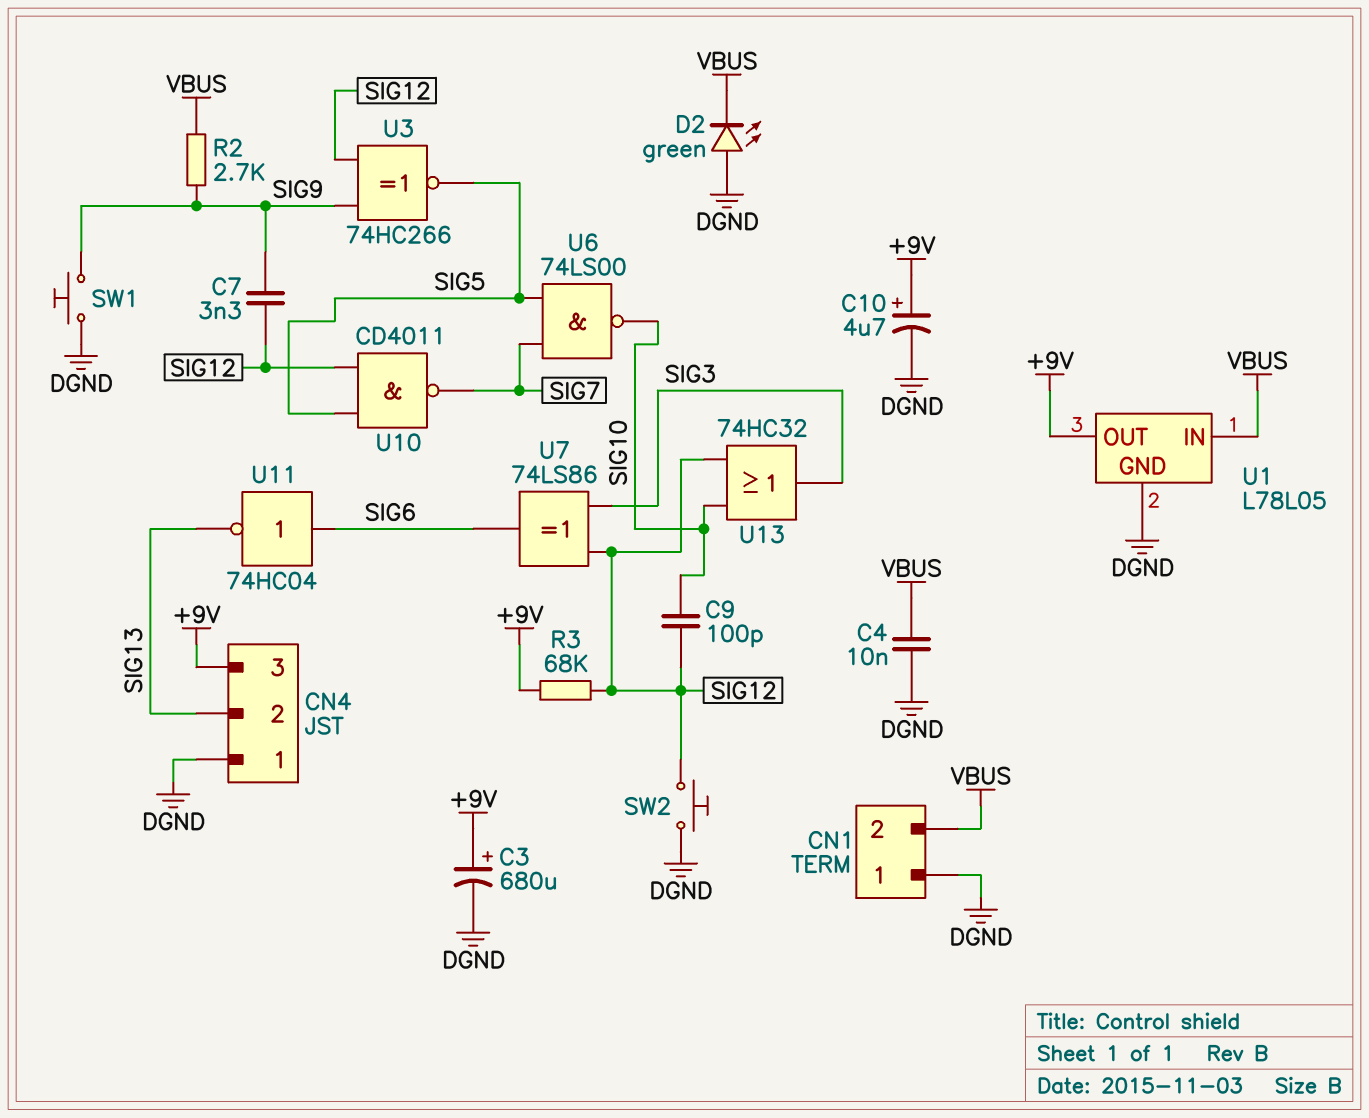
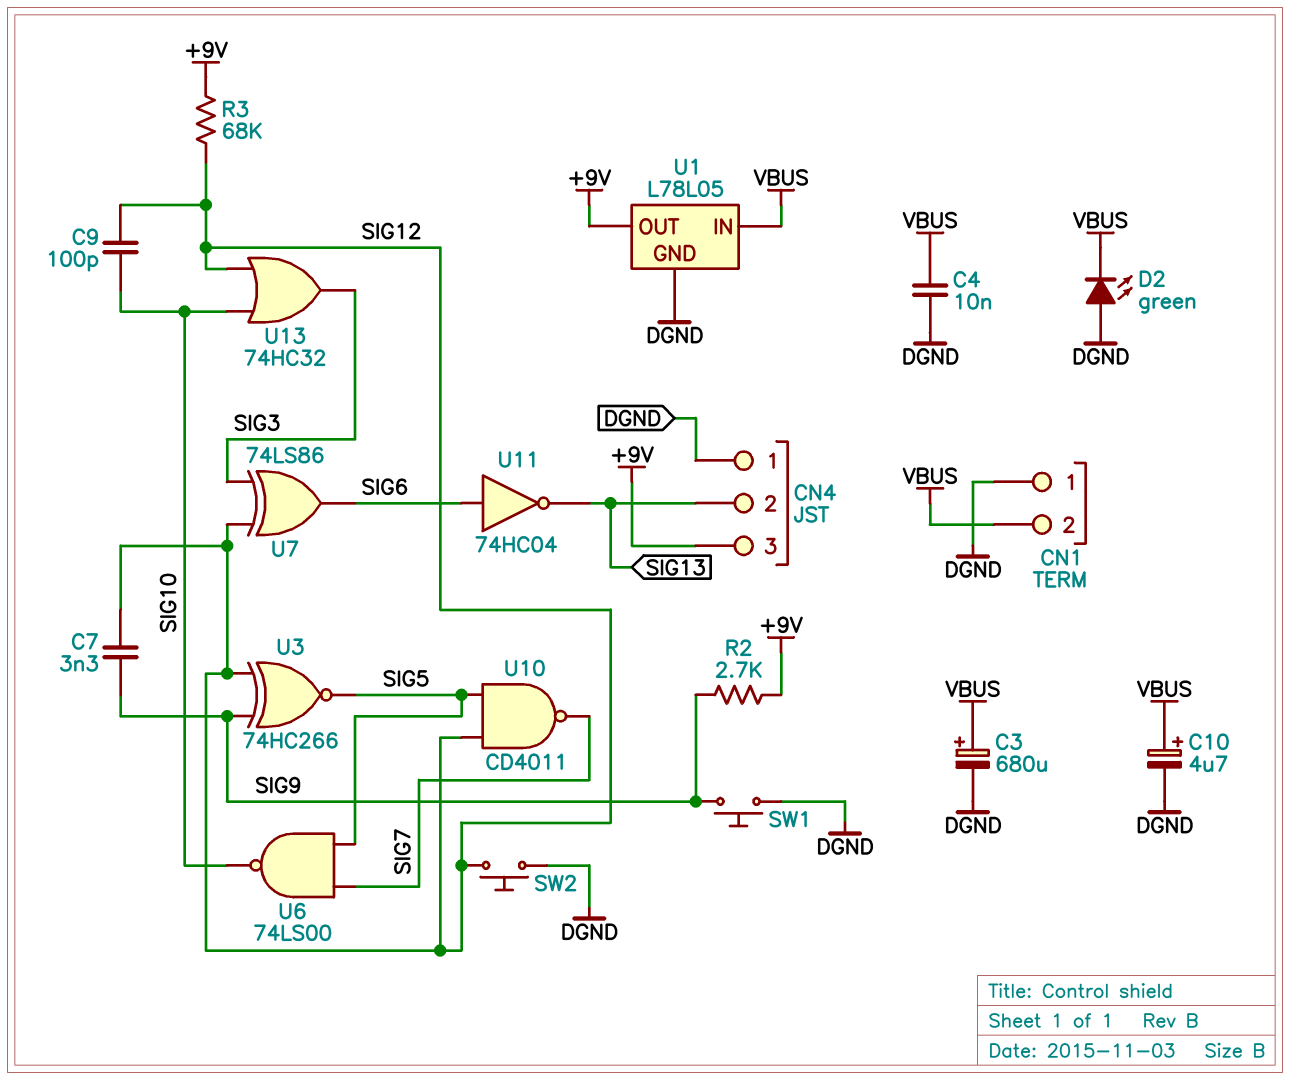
C3: 680uF (plus +9V, minus DGND) -> 680uF (plus VBUS, minus DGND)
C10: 4.7uF (plus +9V, minus DGND) -> 4.7uF (plus VBUS, minus DGND)
R2: 2.7k (SIG9, VBUS) -> 2.7k (+9V, SIG9)

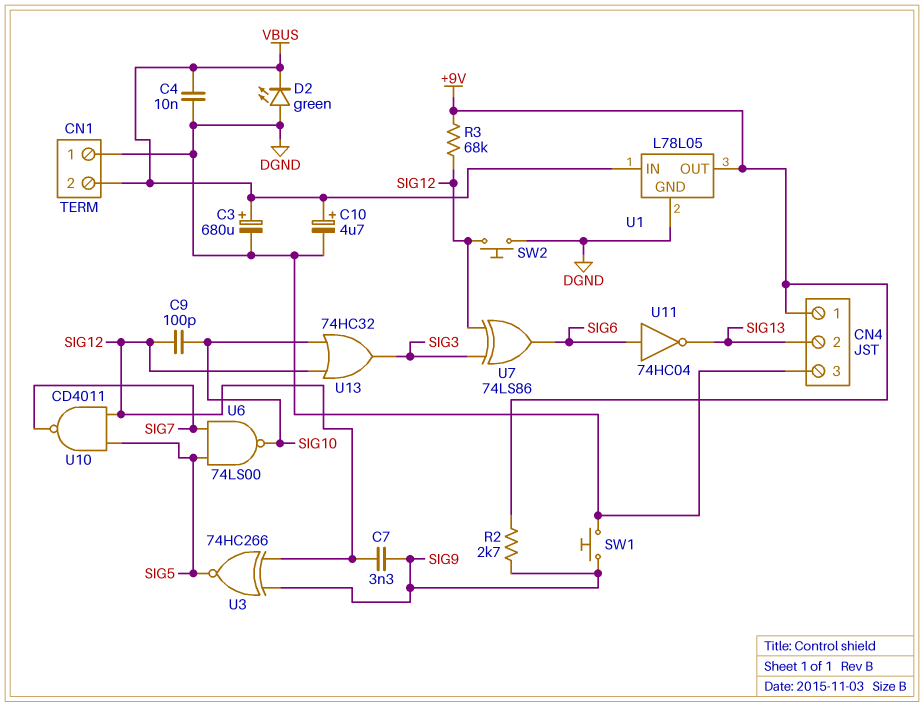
CN4 pin 1: DGND -> +9V
CN4 pin 3: +9V -> DGND

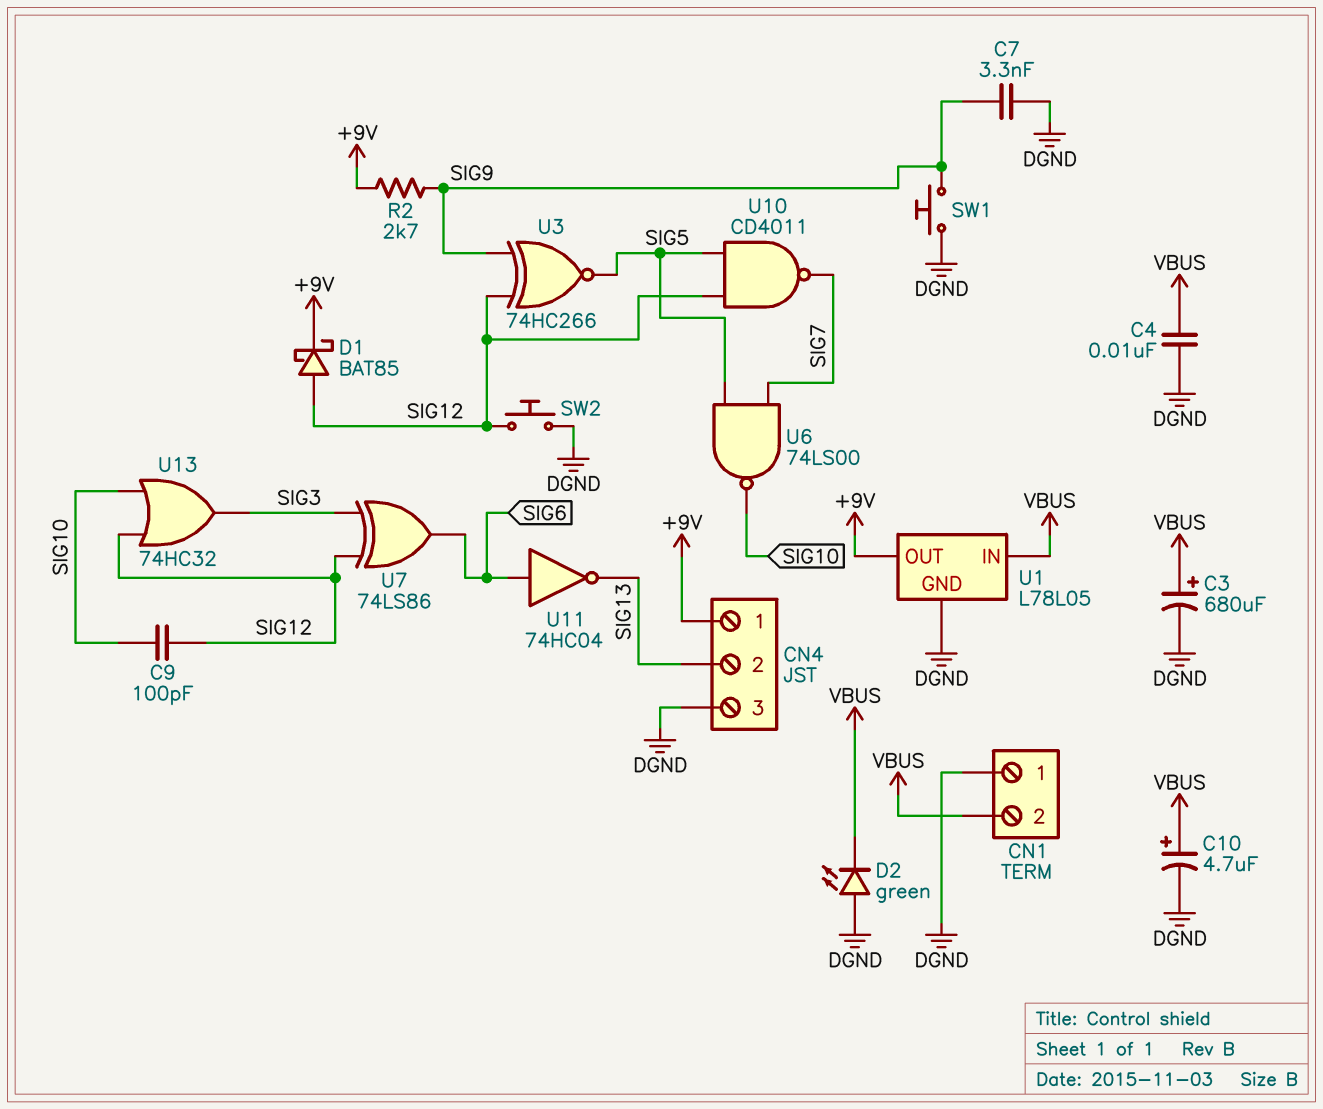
C7: 3.3nF (SIG9, SIG12) -> 3.3nF (DGND, SIG9)
D1: none -> schottky BAT85 (A SIG12, K +9V)
R3: 68k (+9V, SIG12) -> none

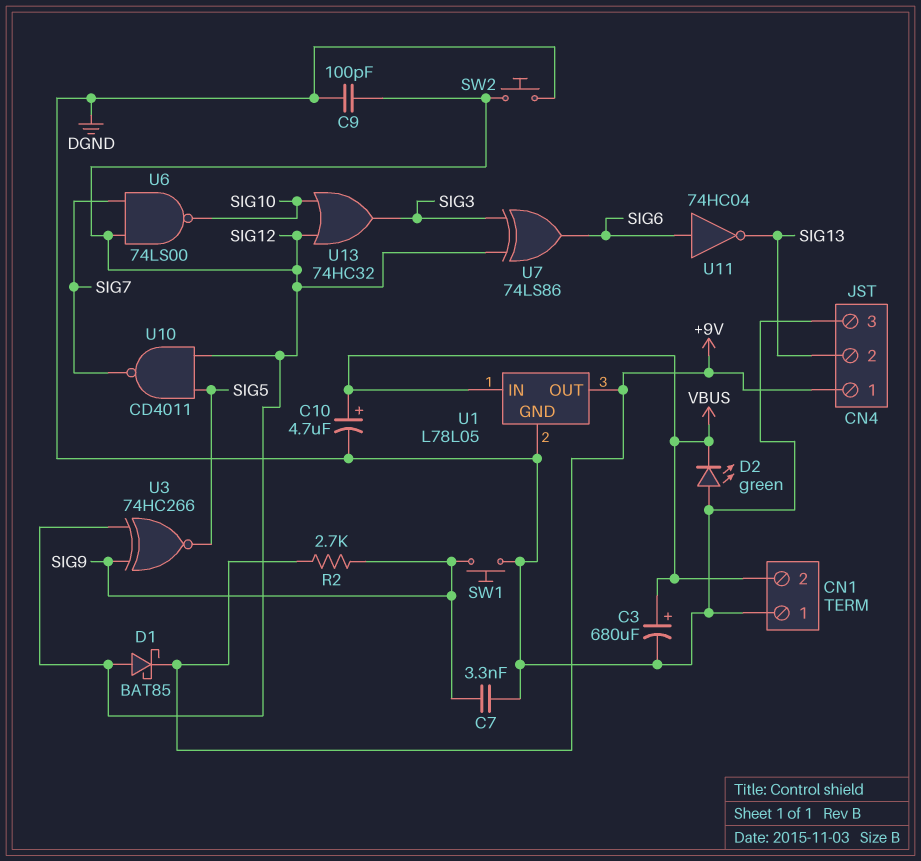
C4: 10nF (DGND, VBUS) -> none
C9: 100pF (SIG10, SIG12) -> 100pF (DGND, SIG12)
U6: NAND 74LS00 (in SIG5, in SIG7, out SIG10) -> NAND 74LS00 (in SIG7, in SIG12, out SIG10)

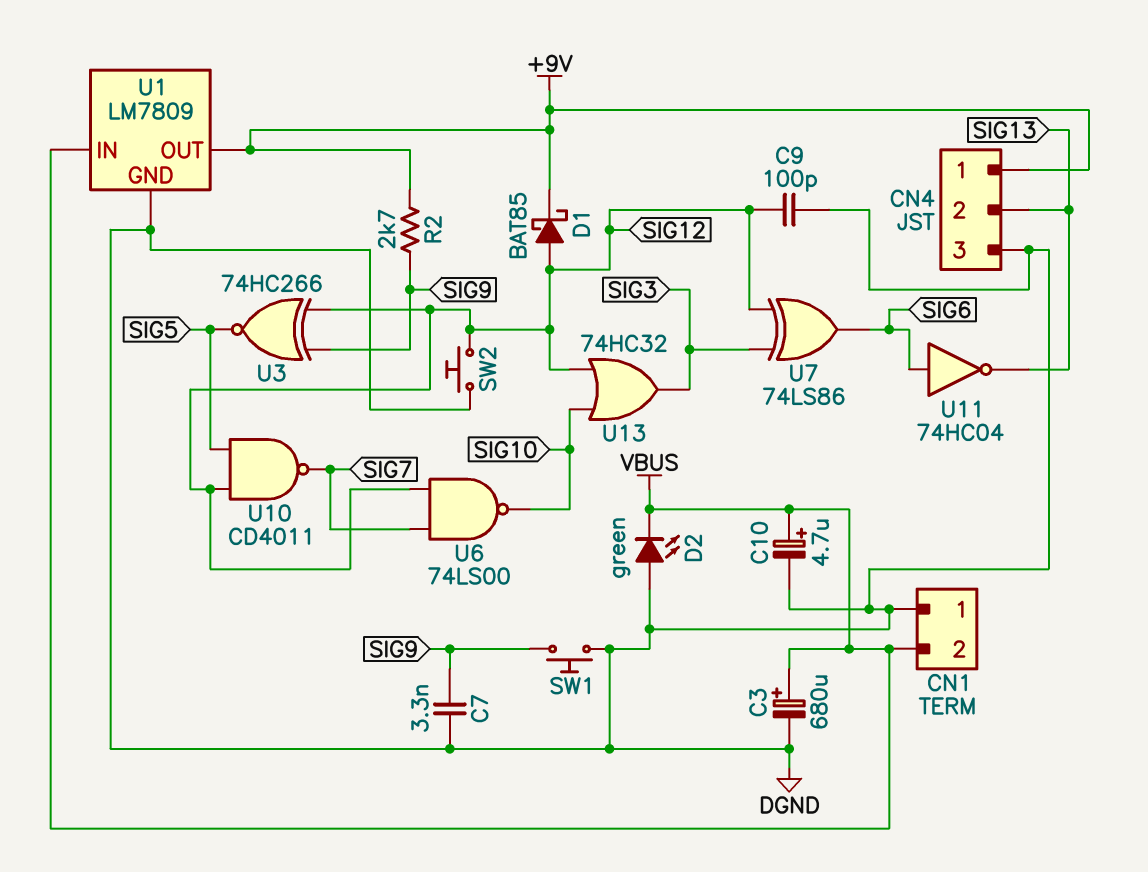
U1: L78L05 -> LM7809

